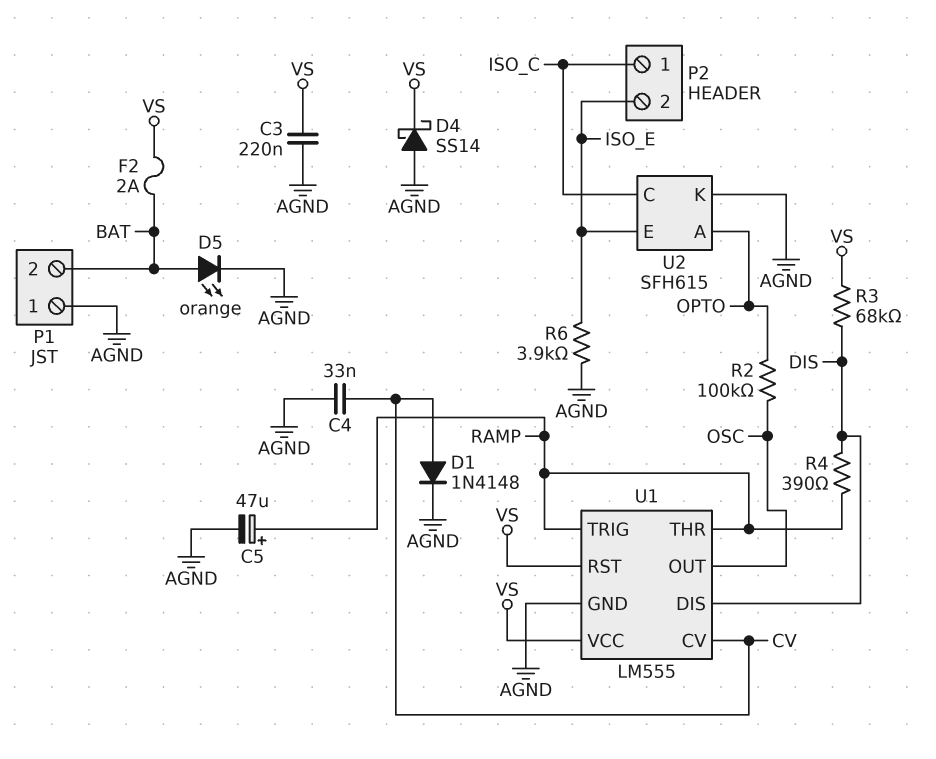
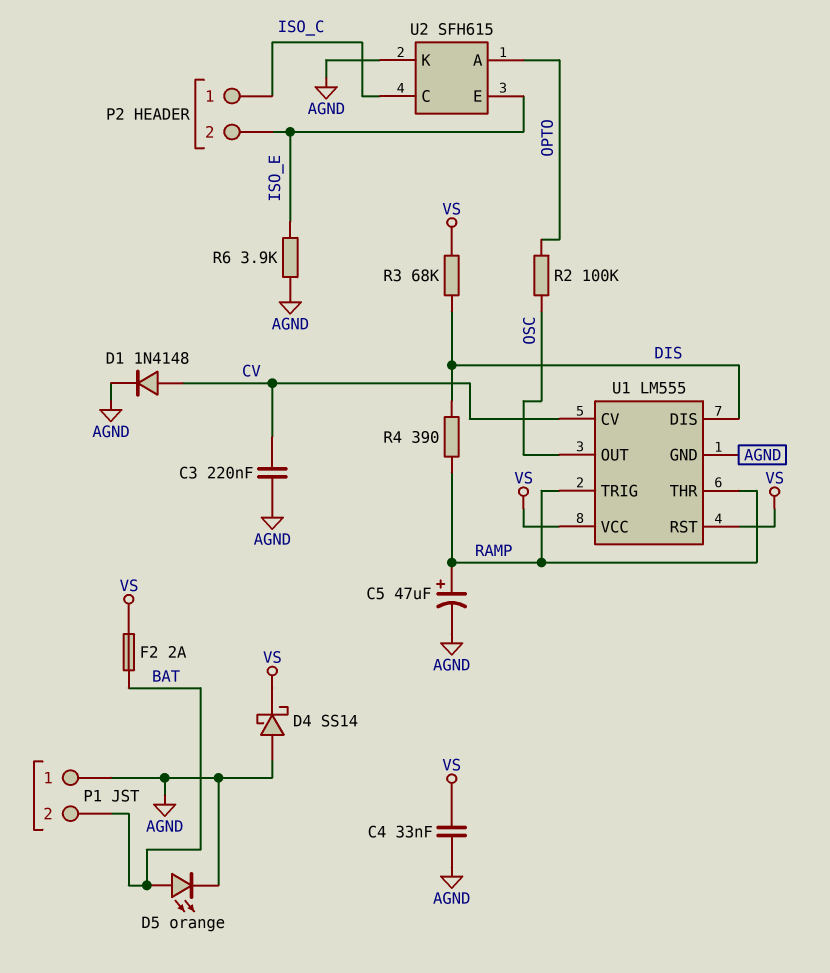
C3: 220nF (AGND, VS) -> 220nF (AGND, CV)
C4: 33nF (AGND, CV) -> 33nF (AGND, VS)

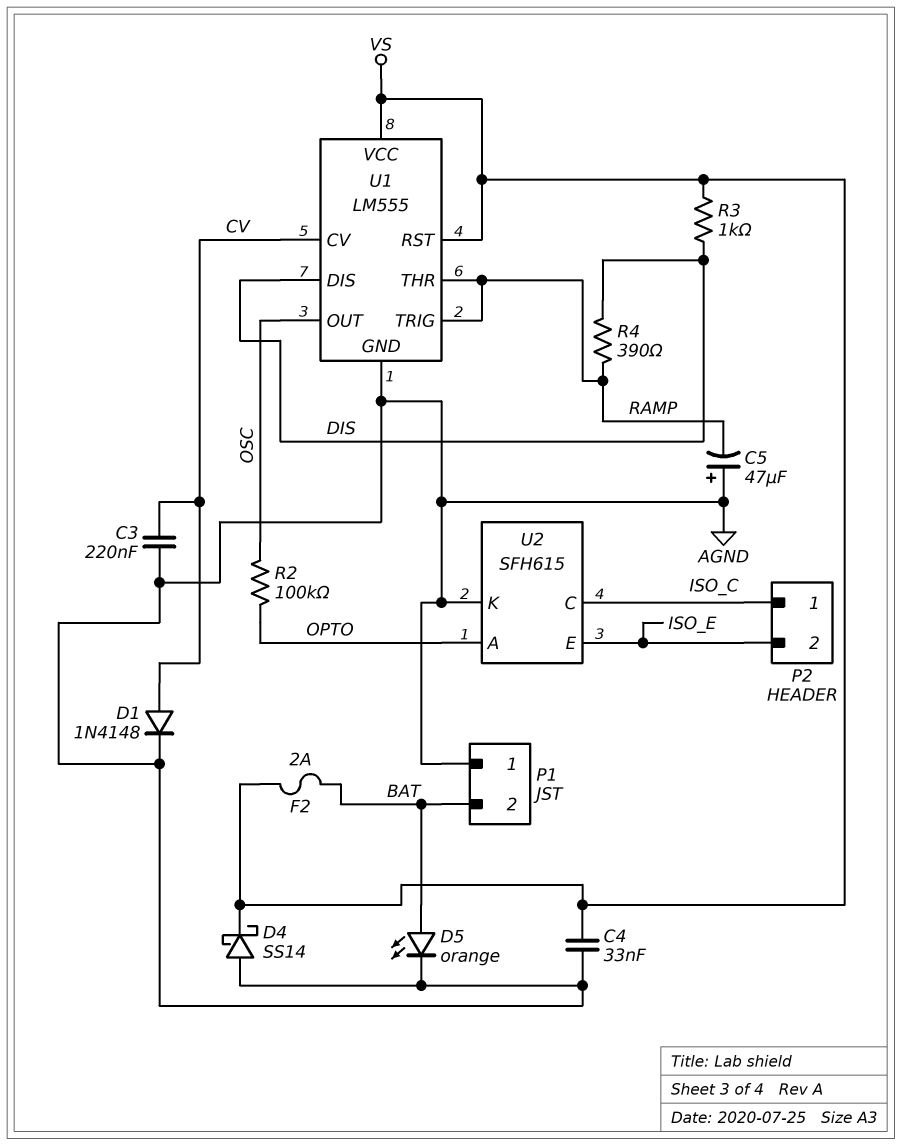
C5: 47uF (plus RAMP, minus AGND) -> 47uF (plus AGND, minus RAMP)
R3: 68k (DIS, VS) -> 1k (DIS, VS)
R6: 3.9k (AGND, ISO_E) -> none

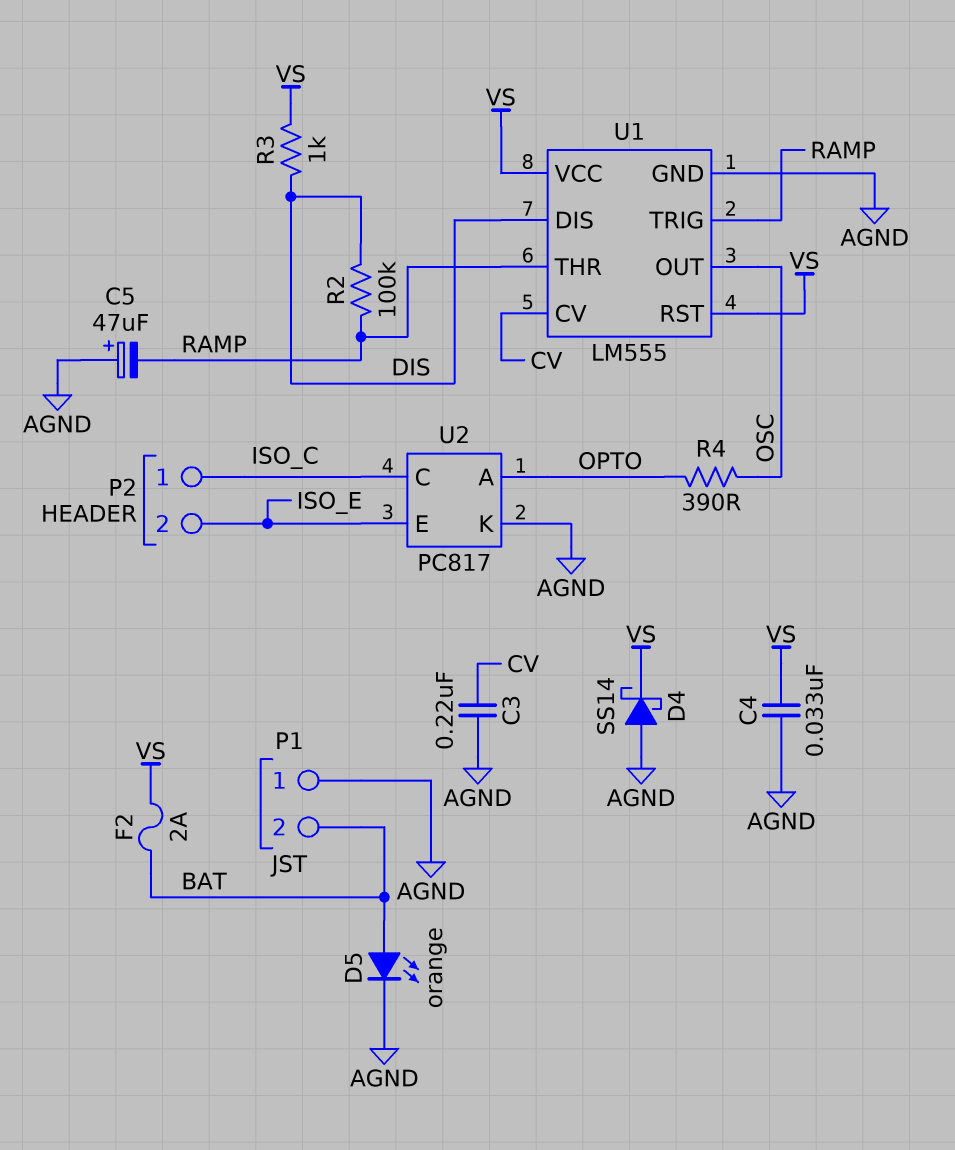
D1: diode 1N4148 (A CV, K AGND) -> none
R2: 100k (OPTO, OSC) -> 100k (DIS, RAMP)
R4: 390 (DIS, RAMP) -> 390 (OPTO, OSC)
U2: SFH615 -> PC817

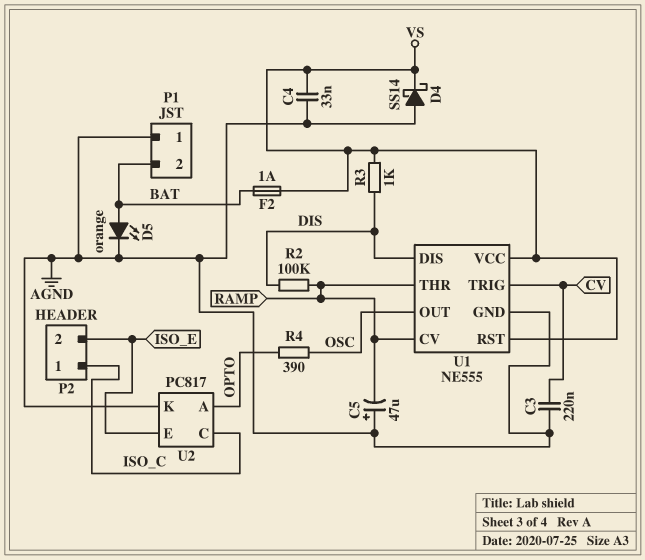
F2: 2A (BAT, VS) -> 1A (BAT, VS)
U1: LM555 -> NE555
U1 pin CV: CV -> RAMP
U1 pin TRIG: RAMP -> CV

